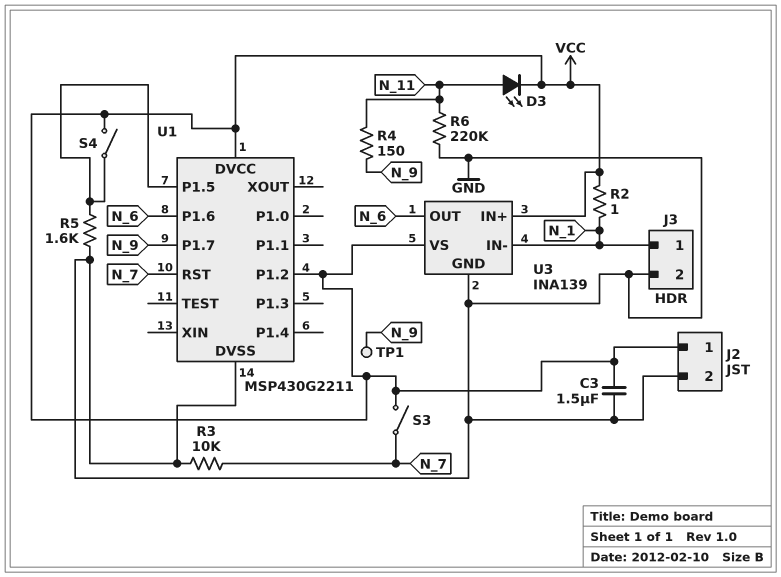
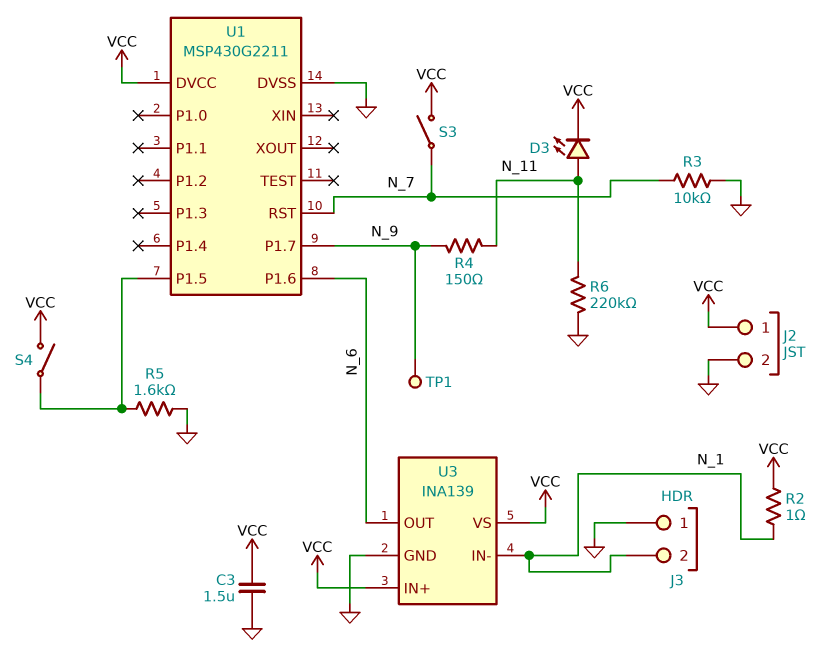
J3 pin 1: N_1 -> GND
J3 pin 2: GND -> N_1
U1 pin P1.2: VCC -> none

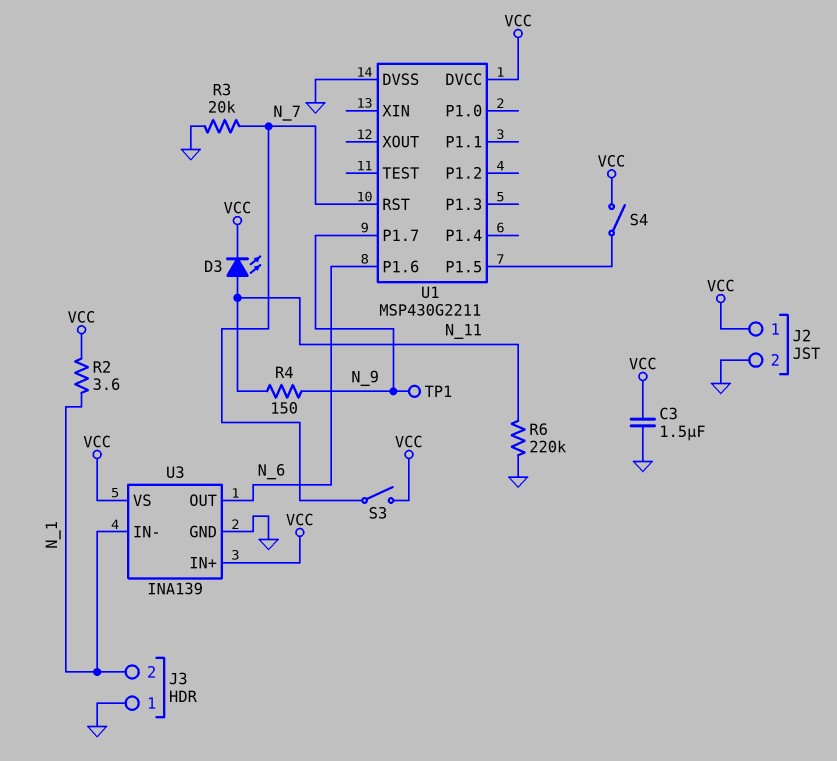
R2: 1 (N_1, VCC) -> 3.6 (N_1, VCC)
R3: 10k (GND, N_7) -> 20k (GND, N_7)
R5: 1.6k (GND, U1/P1.5) -> none

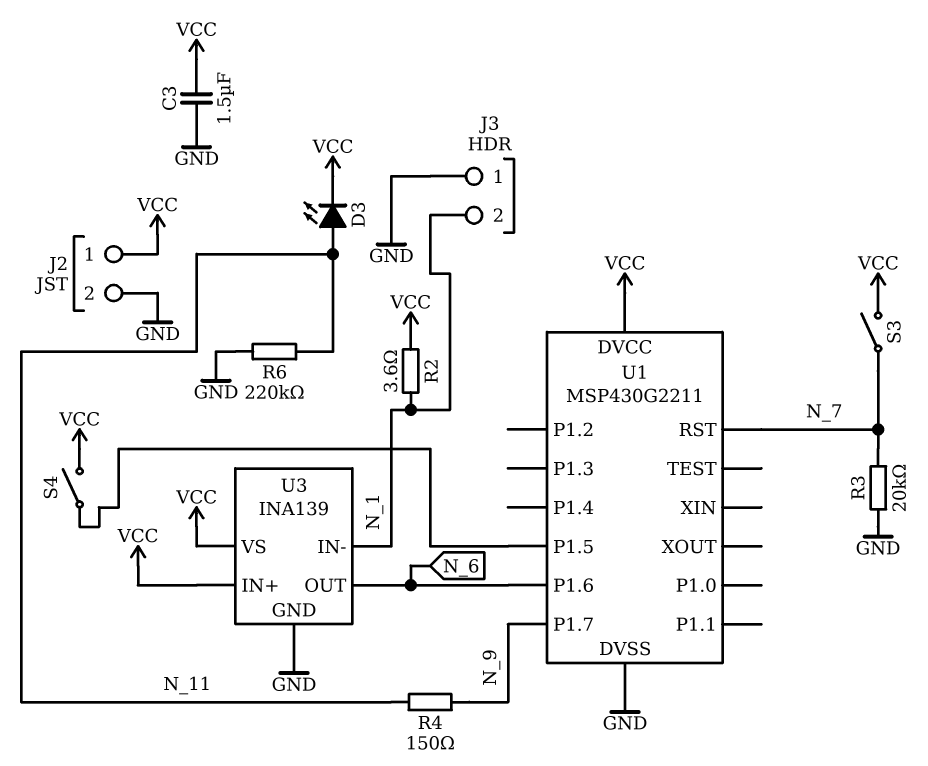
TP1: test point (N_9) -> none

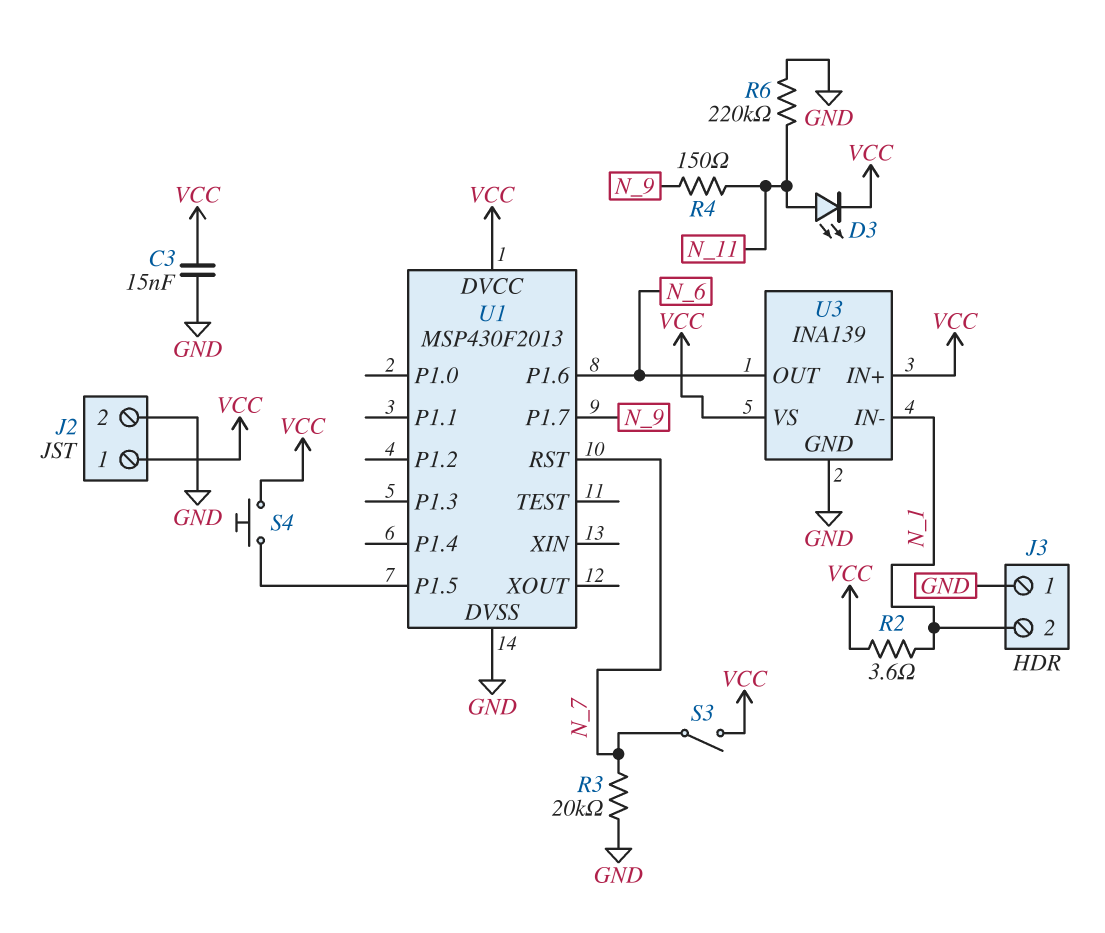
C3: 1.5uF (GND, VCC) -> 15nF (GND, VCC)
S4: switch (U1/P1.5, VCC) -> button (U1/P1.5, VCC)
U1: MSP430G2211 -> MSP430F2013

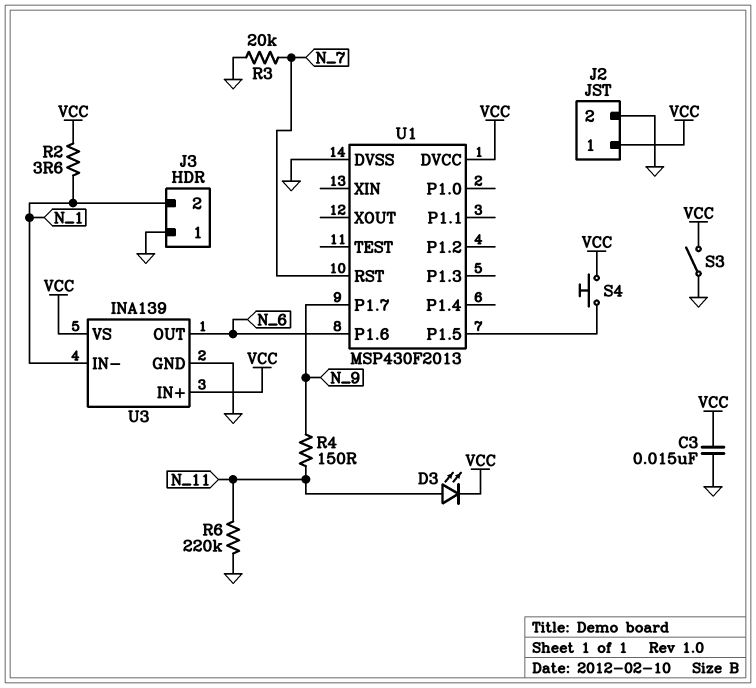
S3: switch (N_7, VCC) -> switch (GND, VCC)

